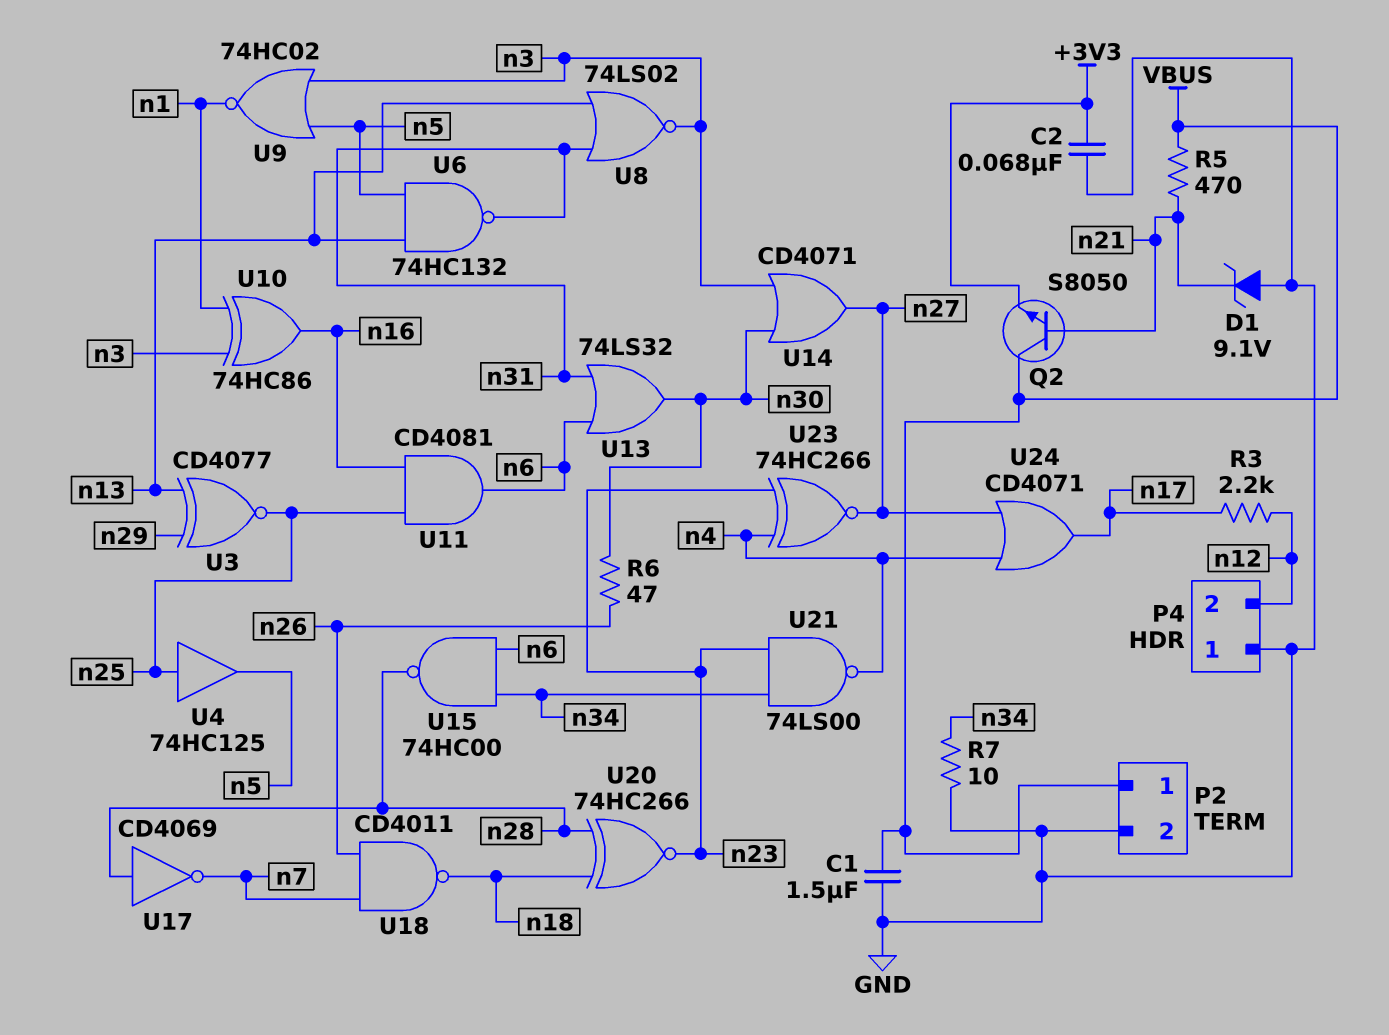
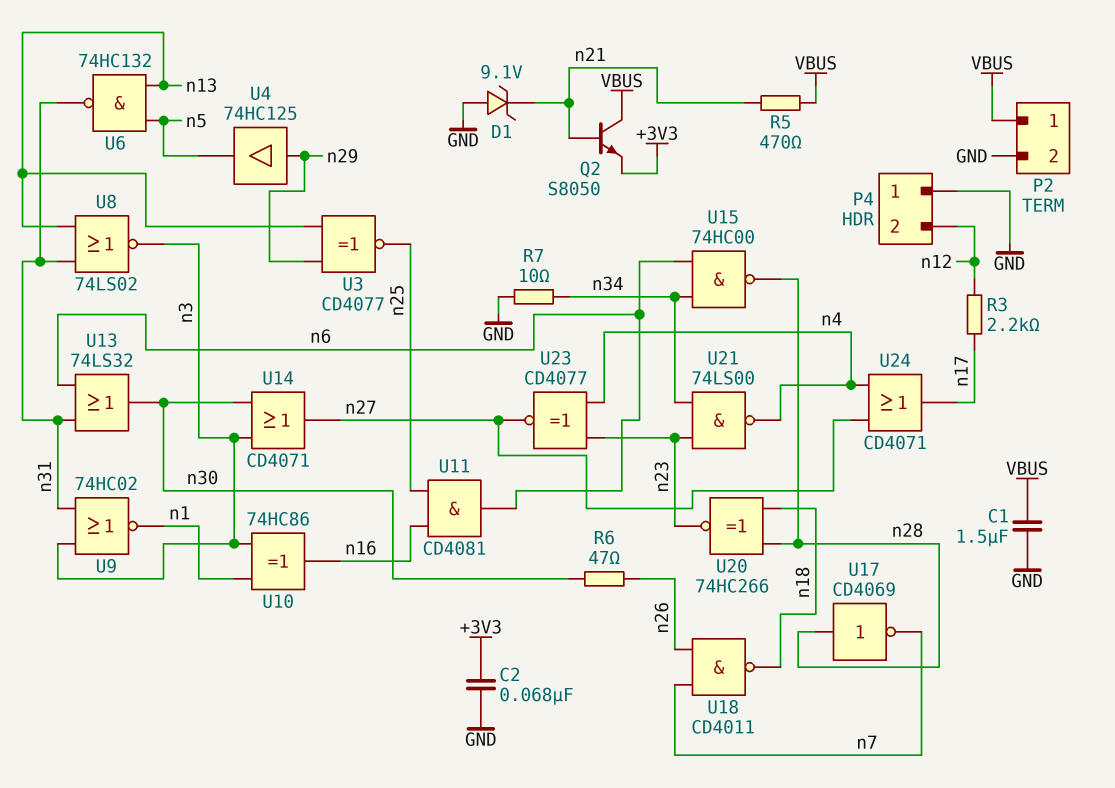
U4: buffer 74HC125 (in n25, out n5) -> buffer 74HC125 (in n29, out n5)
U9: NOR 74HC02 (in n3, in n5, out n1) -> NOR 74HC02 (in n3, in n31, out n1)
U23: XNOR 74HC266 (in n4, in n23, out n27) -> XNOR CD4077 (in n4, in n23, out n27)

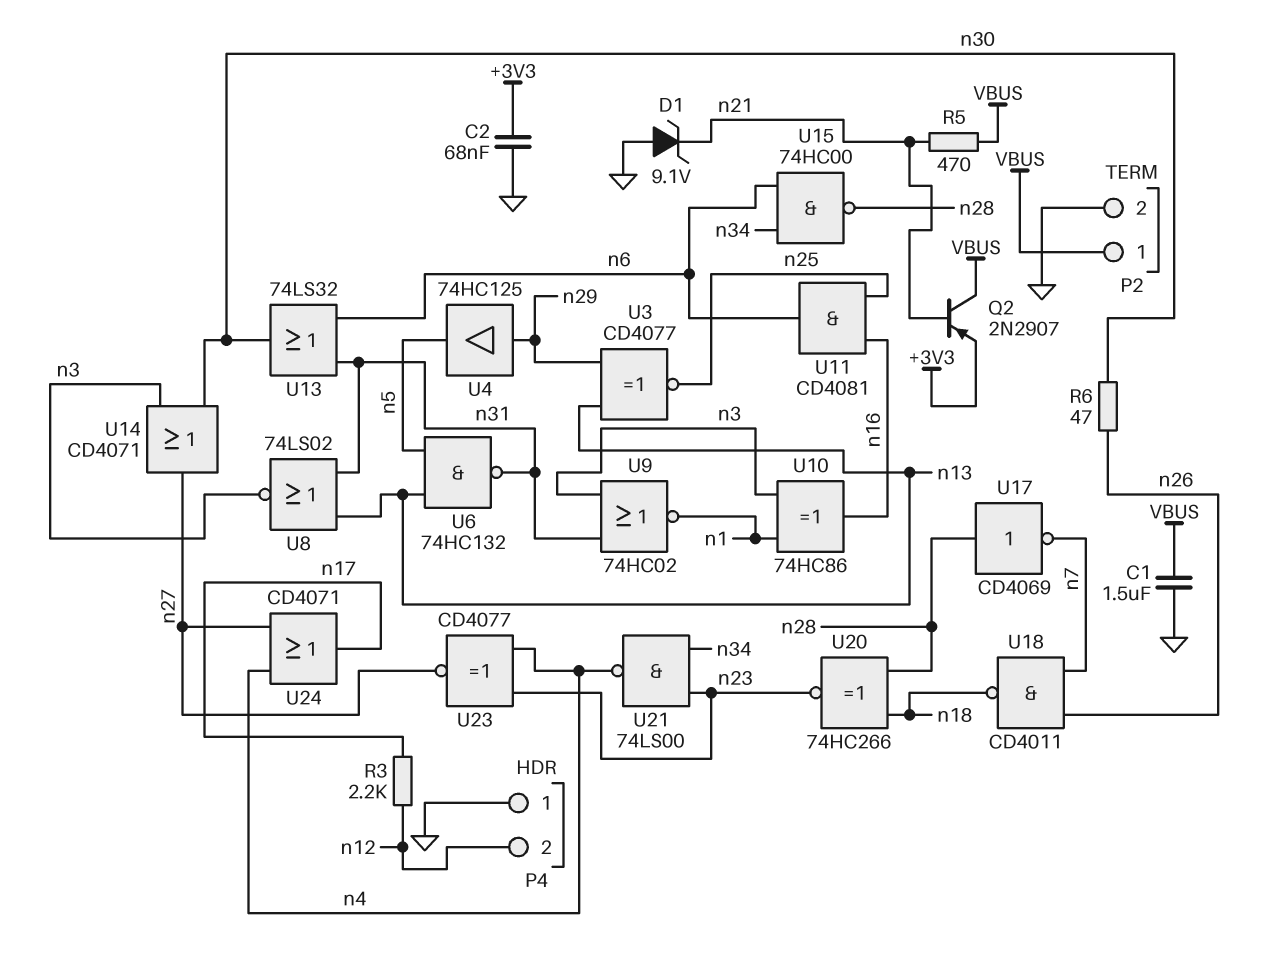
Q2: NPN S8050 (B n21, C VBUS, E +3V3) -> PNP 2N2907 (B n21, C VBUS, E +3V3)
R7: 10 (GND, n34) -> none

